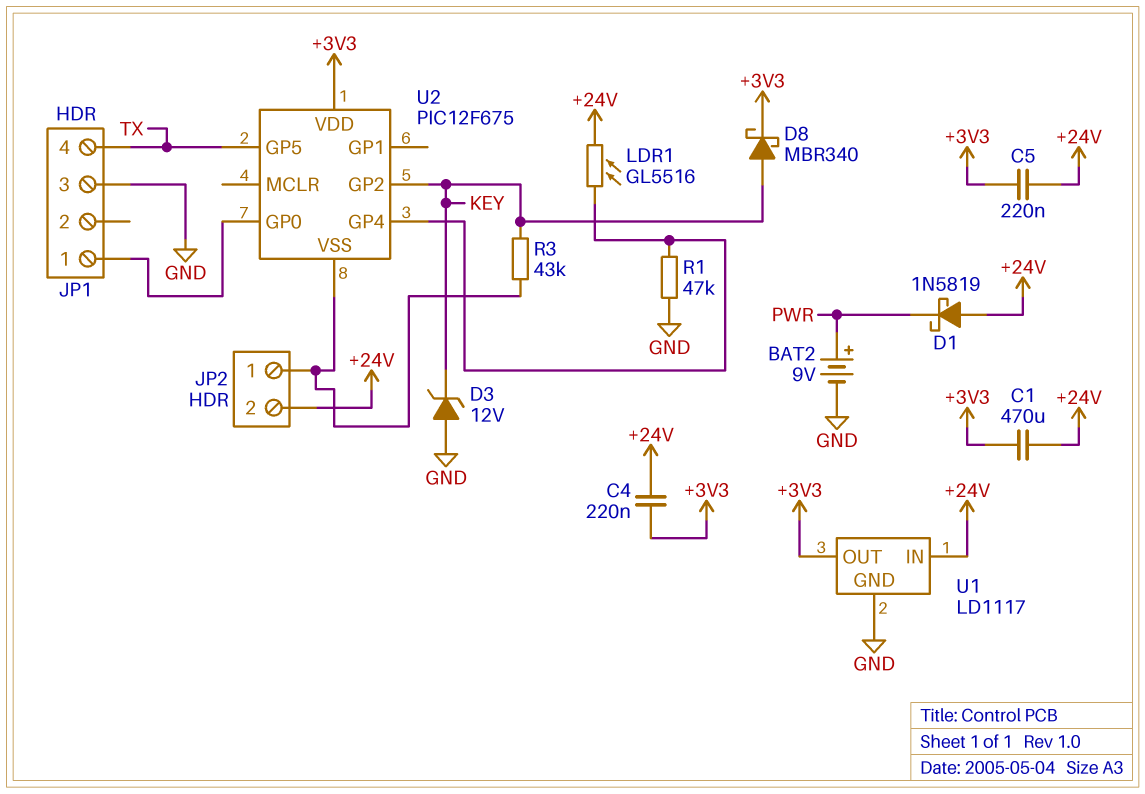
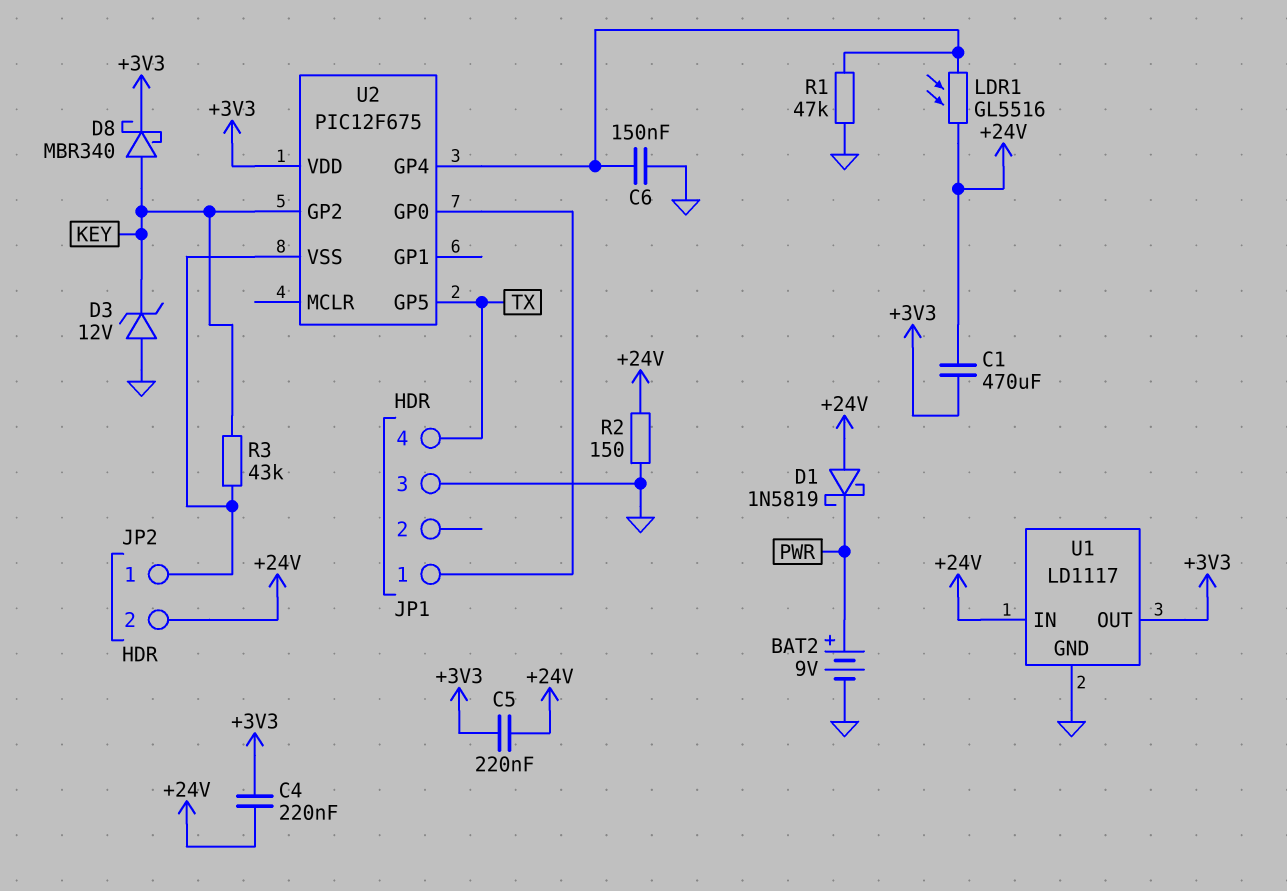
C6: none -> 150nF (GND, U2/GP4)
R2: none -> 150 (+24V, GND)

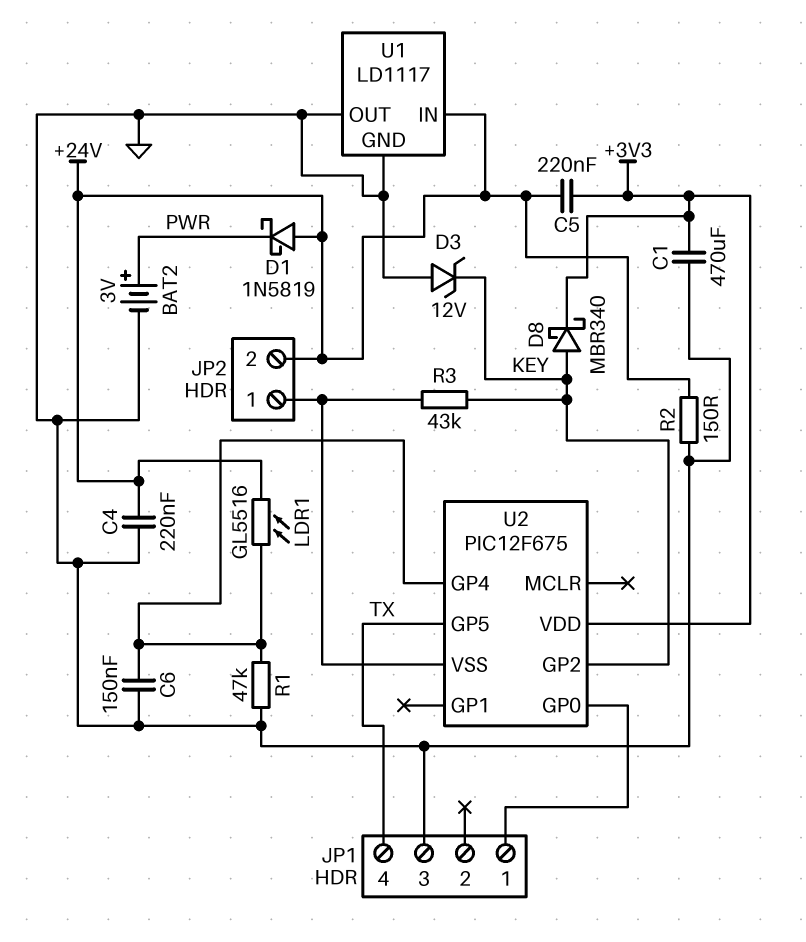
BAT2: 9V (plus PWR, minus GND) -> 3V (plus PWR, minus GND)
C1: 470uF (+3V3, +24V) -> 470uF (+3V3, GND)
C4: 220nF (+3V3, +24V) -> 220nF (+24V, GND)
U1 pin OUT: +3V3 -> GND

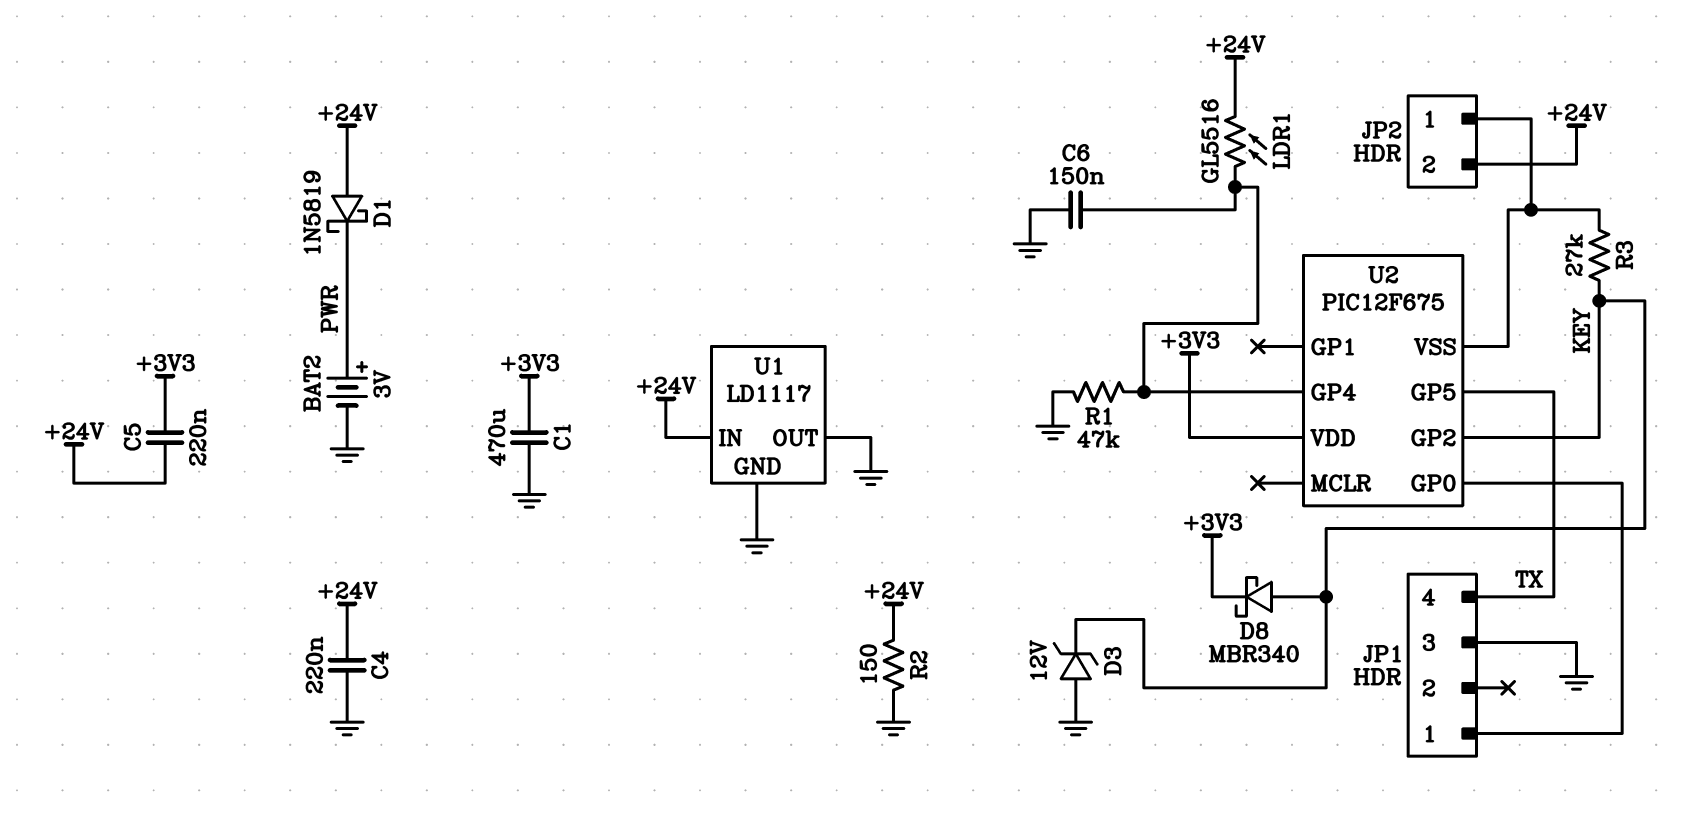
R3: 43k (JP2/1, KEY) -> 27k (JP2/1, KEY)

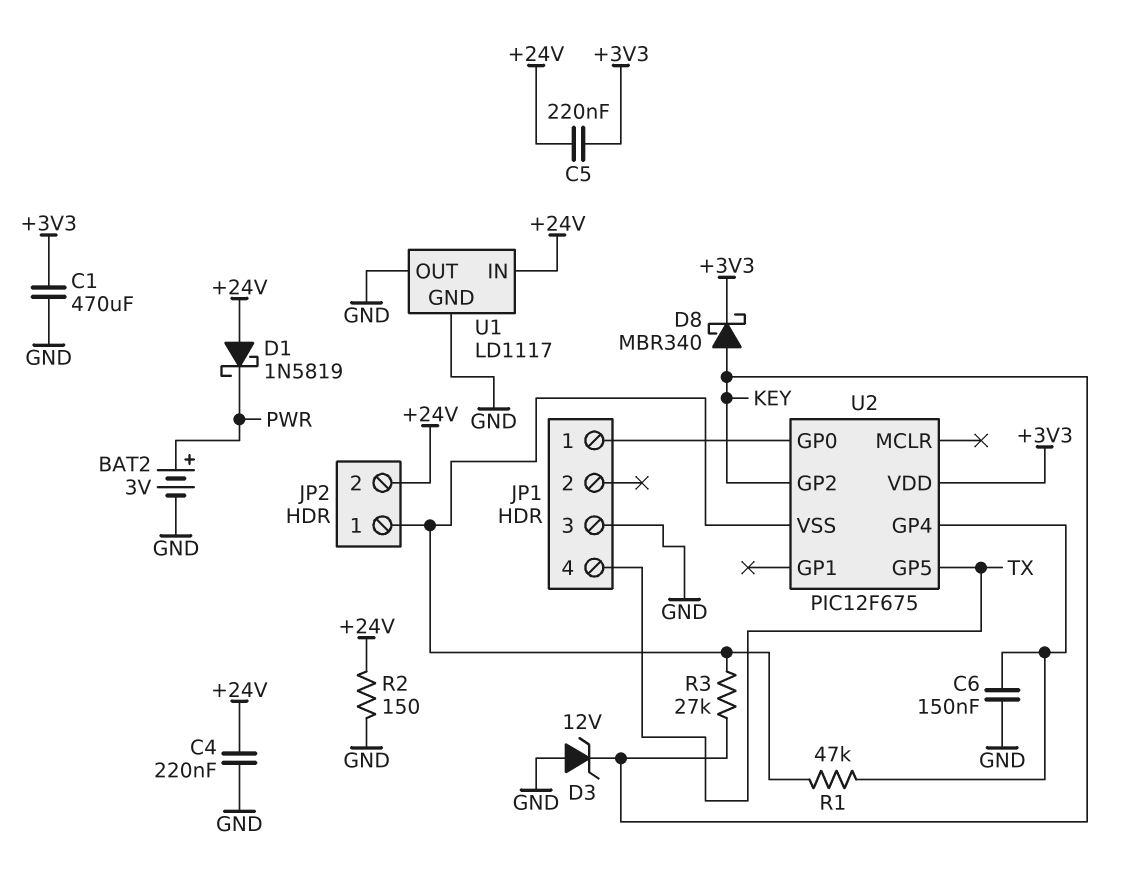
LDR1: GL5516 (+24V, U2/GP4) -> none
R1: 47k (GND, U2/GP4) -> 47k (JP2/1, U2/GP4)

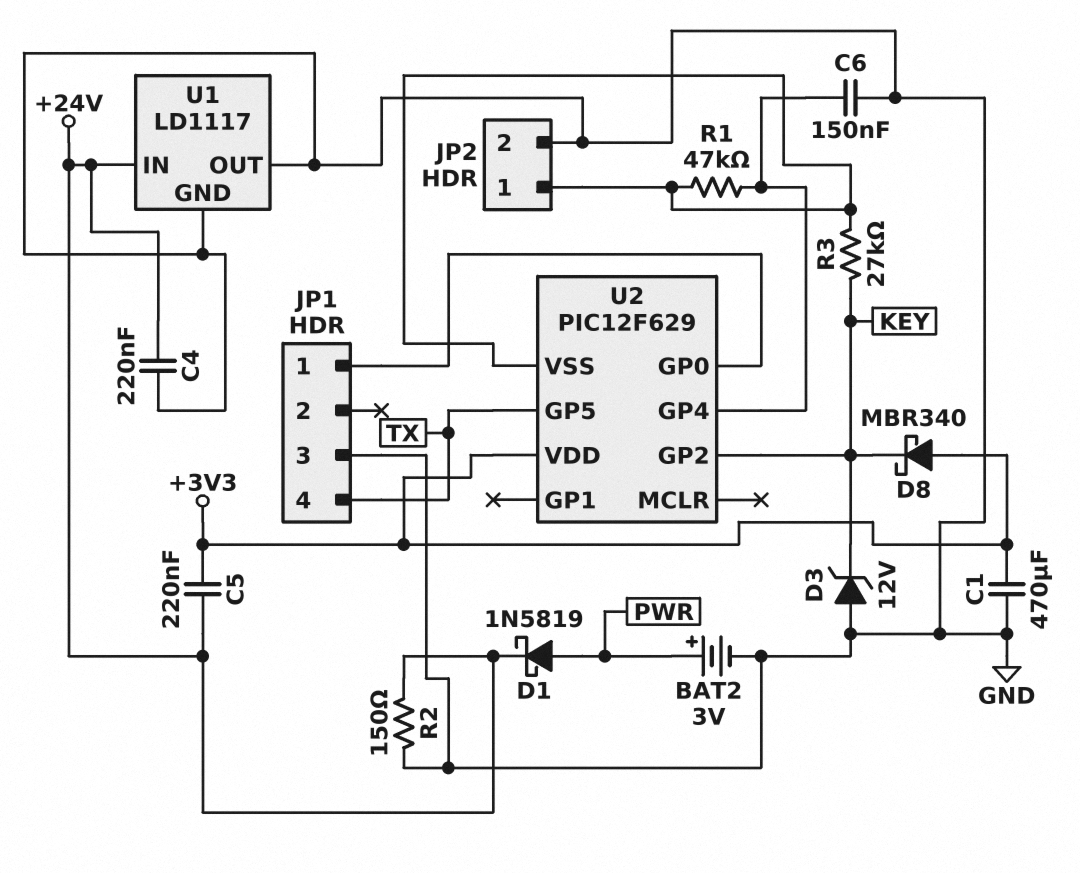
D1: schottky 1N5819 (A +24V, K PWR) -> schottky 1N5819 (A PWR, K +24V)
D8: schottky MBR340 (A KEY, K +3V3) -> schottky MBR340 (A +3V3, K KEY)
JP2 pin 2: +24V -> GND
U2: PIC12F675 -> PIC12F629

